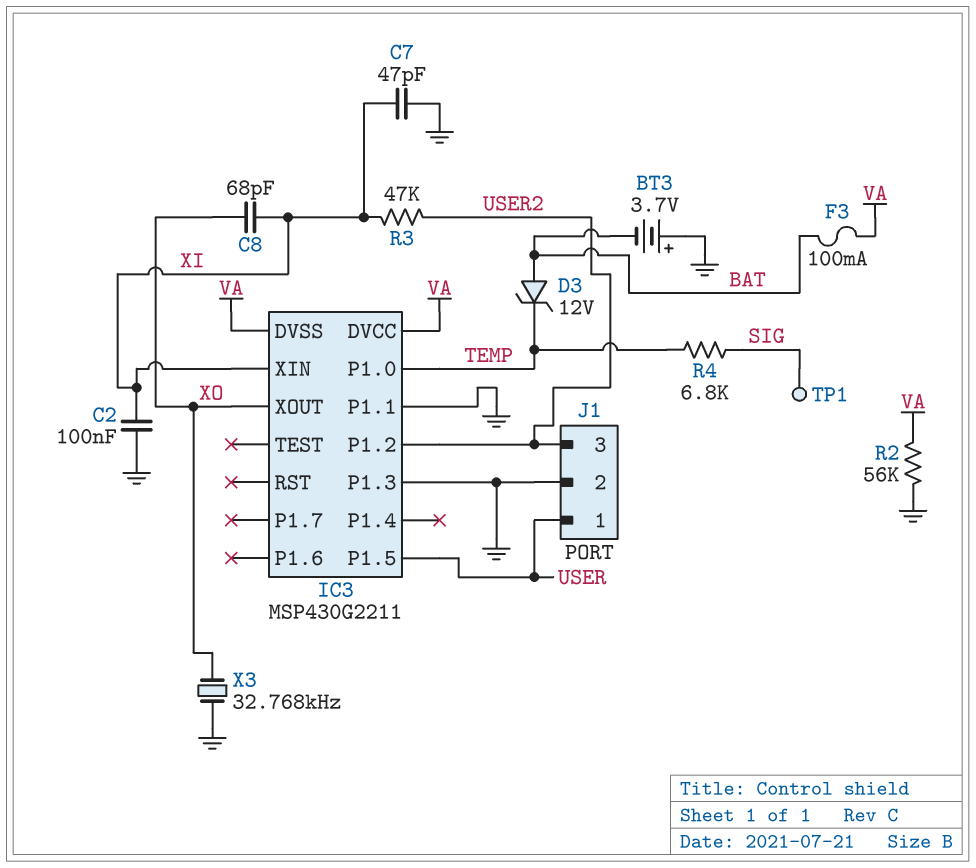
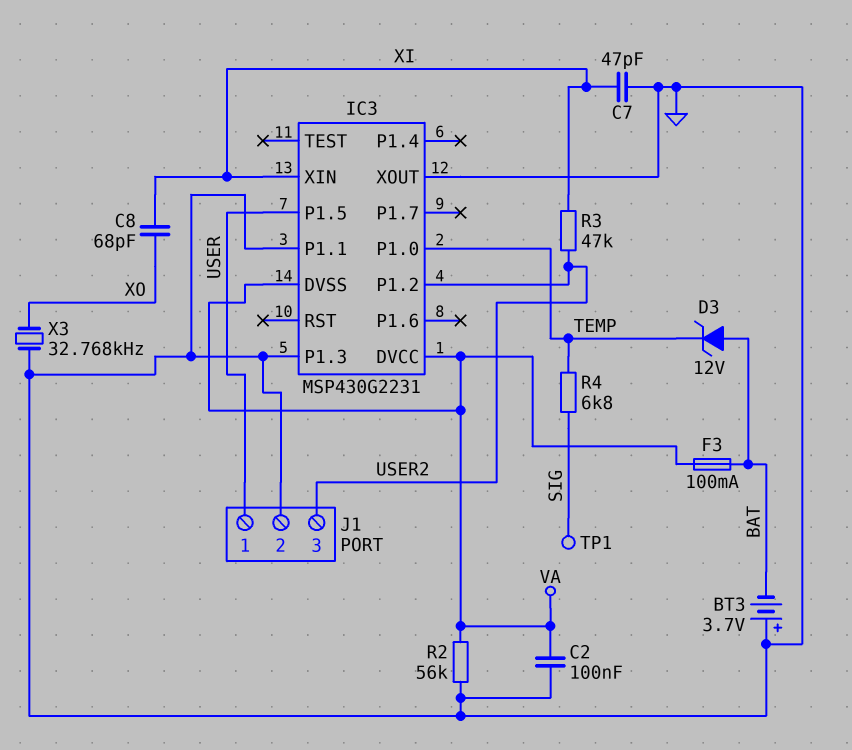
C2: 100nF (GND, XI) -> 100nF (GND, VA)
IC3: MSP430G2211 -> MSP430G2231
IC3 pin XOUT: XO -> GND

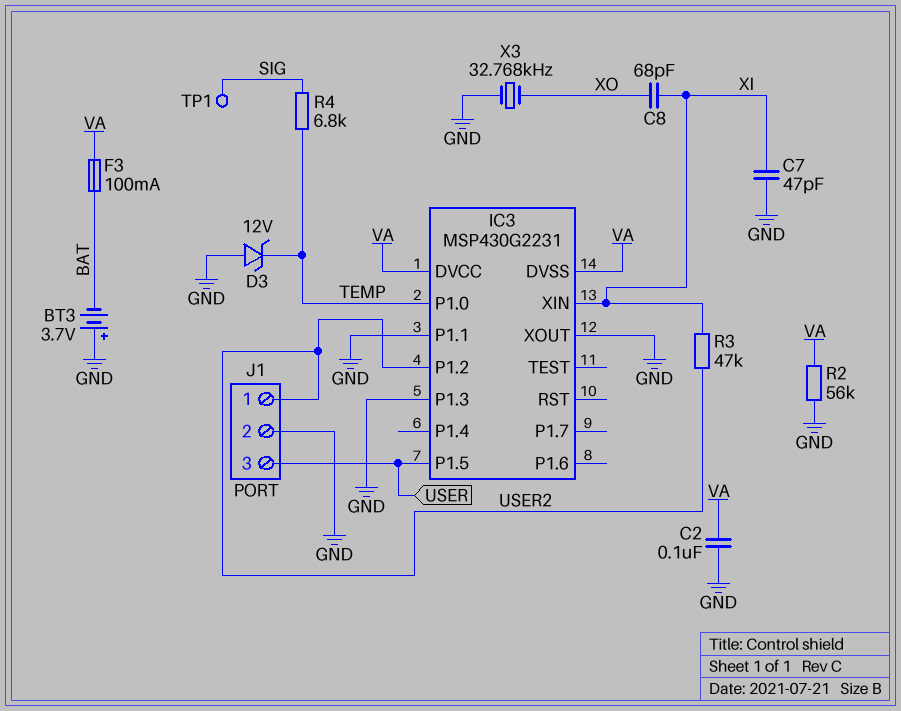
D3: zener 12V (A BAT, K TEMP) -> zener 12V (A GND, K TEMP)
J1 pin 1: USER -> USER2
J1 pin 3: USER2 -> USER

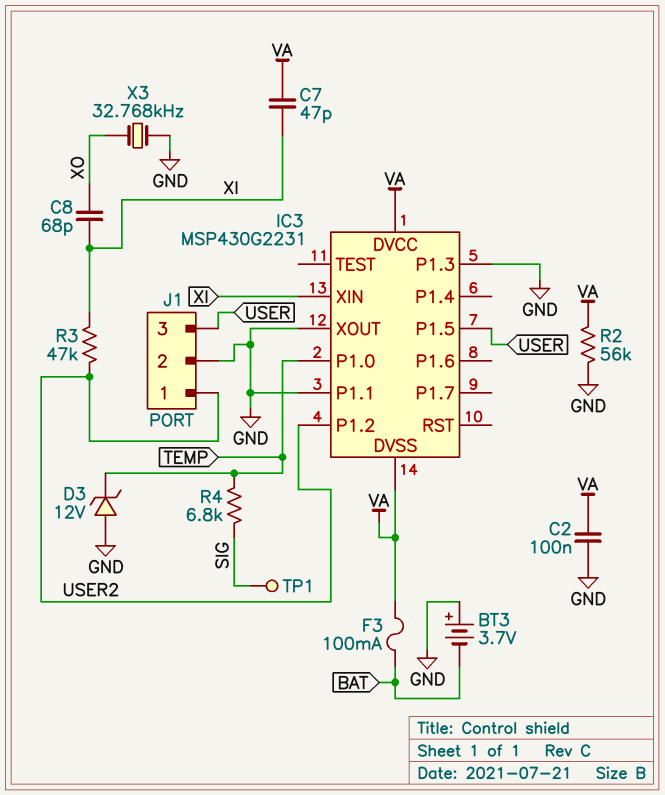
C7: 47pF (GND, XI) -> 47pF (VA, XI)

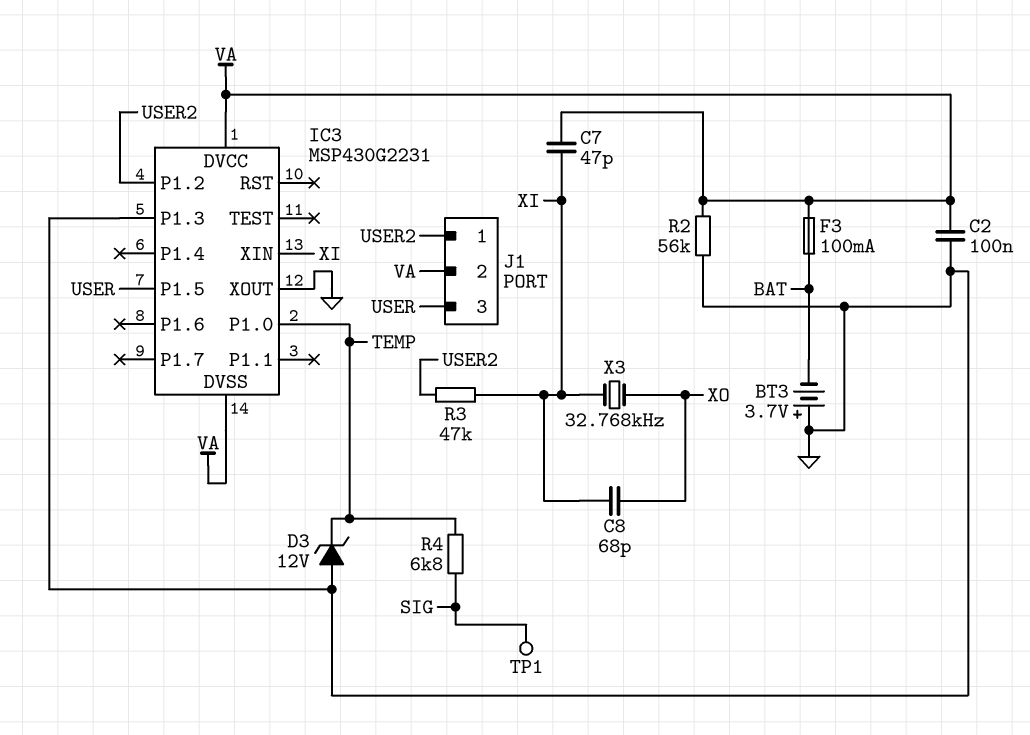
IC3 pin P1.1: GND -> none
J1 pin 2: GND -> VA
X3: 32.768kHz (GND, XO) -> 32.768kHz (XI, XO)

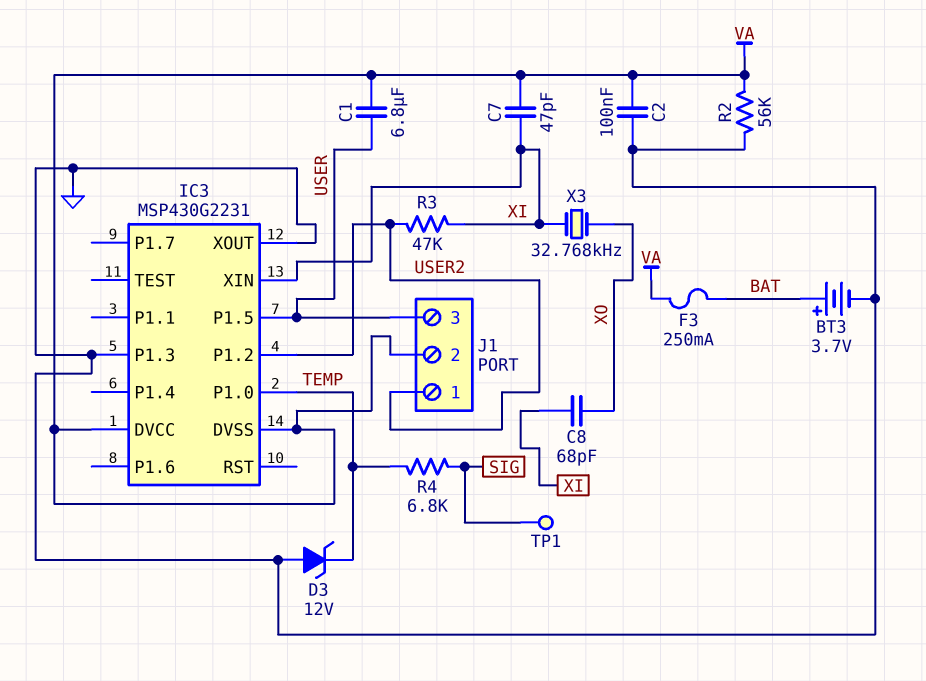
BT3: 3.7V (plus GND, minus BAT) -> 3.7V (plus BAT, minus GND)
C1: none -> 6.8uF (USER, VA)
F3: 100mA (BAT, VA) -> 250mA (BAT, VA)

